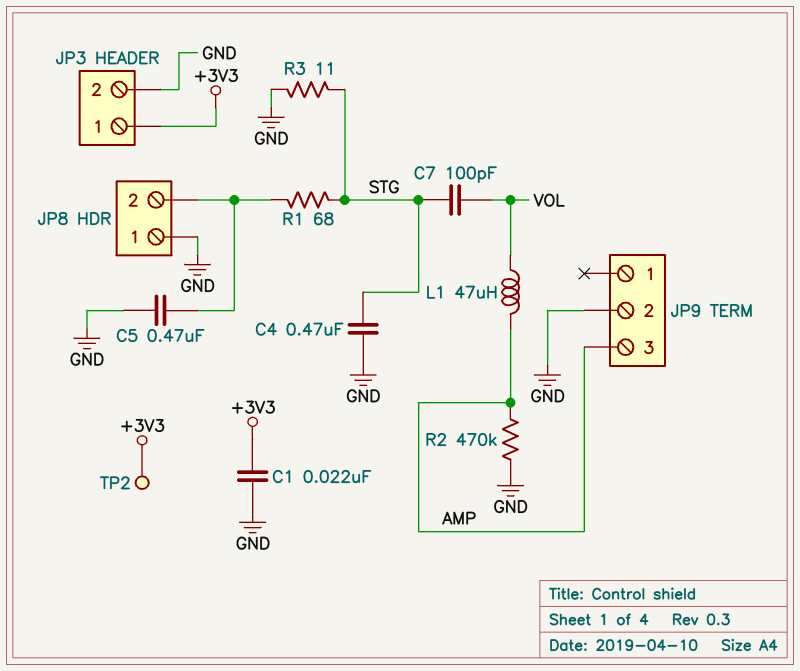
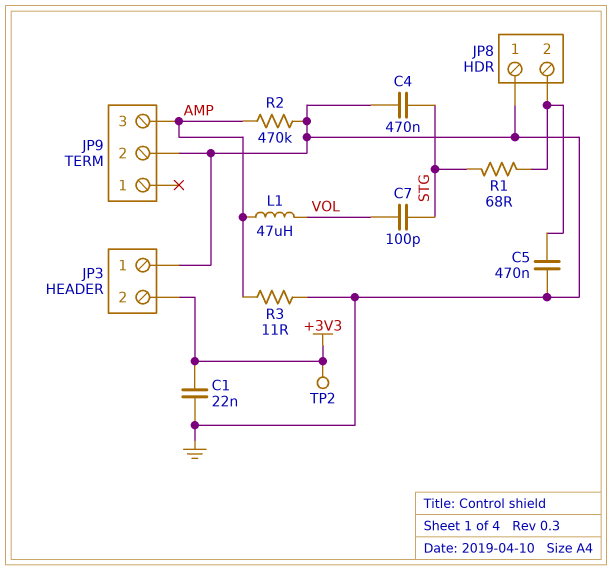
JP3 pin 1: +3V3 -> GND
JP3 pin 2: GND -> +3V3
R3: 11 (GND, STG) -> 11 (AMP, GND)

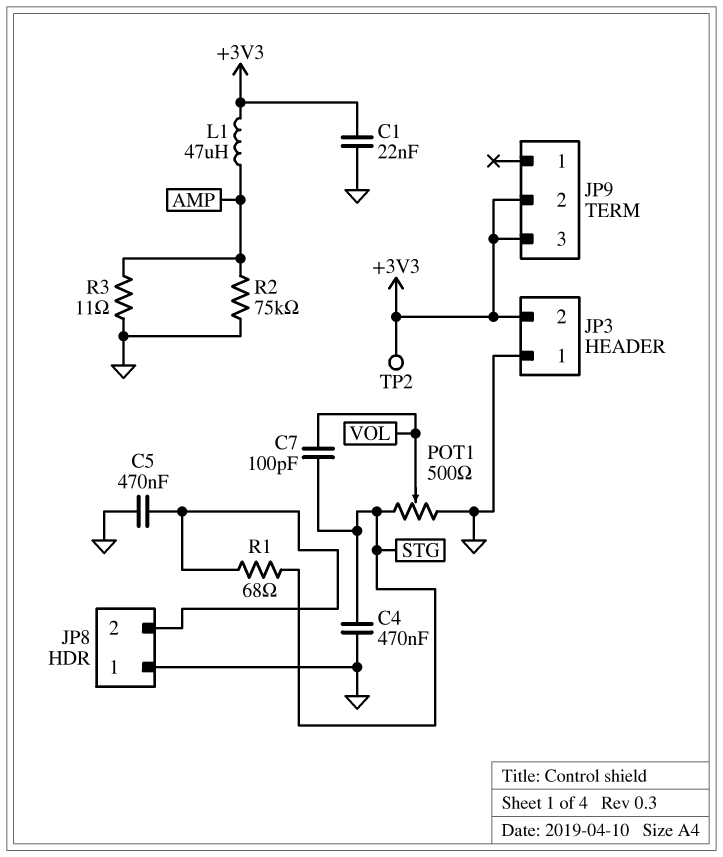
JP9 pin 2: GND -> +3V3
JP9 pin 3: AMP -> +3V3
L1: 47uH (AMP, VOL) -> 47uH (+3V3, AMP)
POT1: none -> 500 (GND, STG, wiper VOL)
R2: 470k (AMP, GND) -> 75k (AMP, GND)

